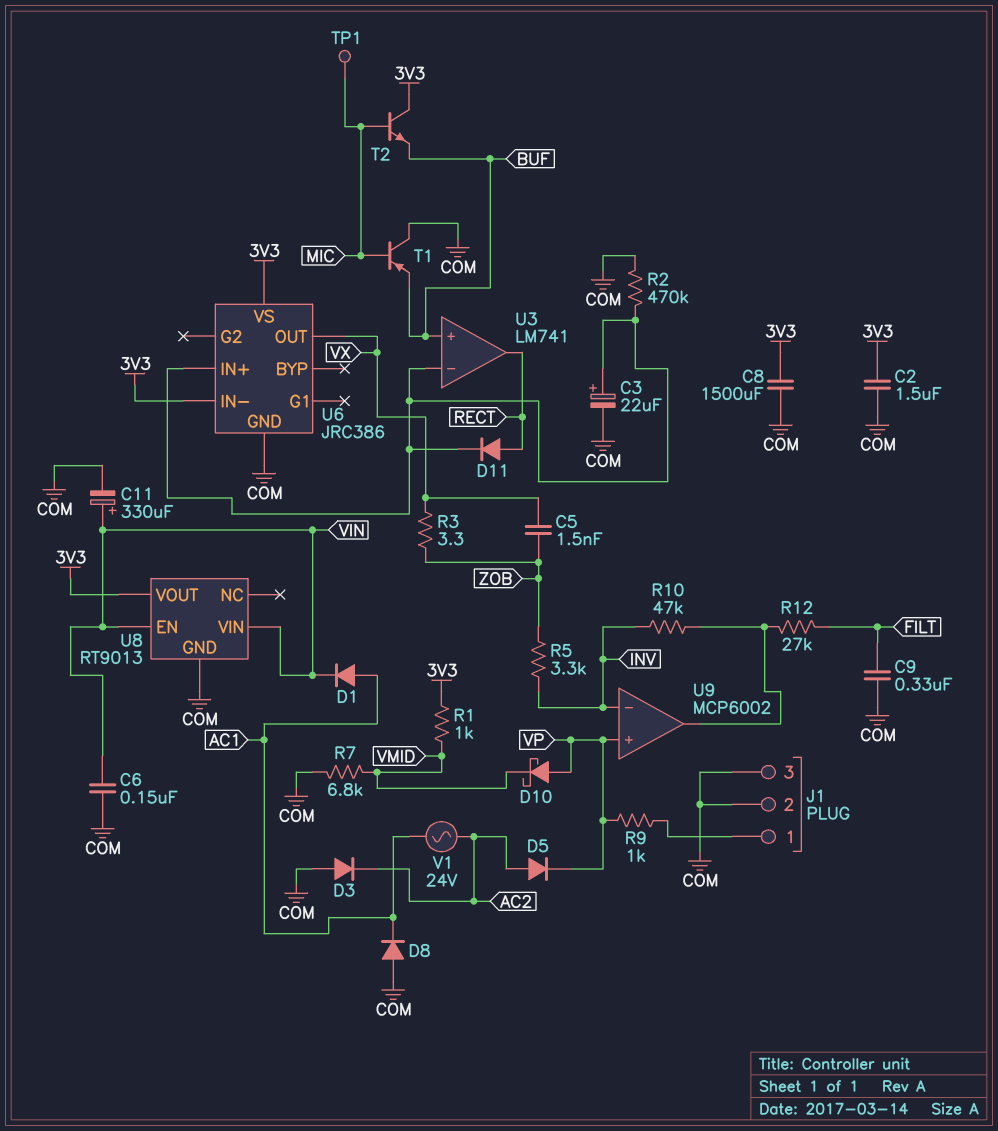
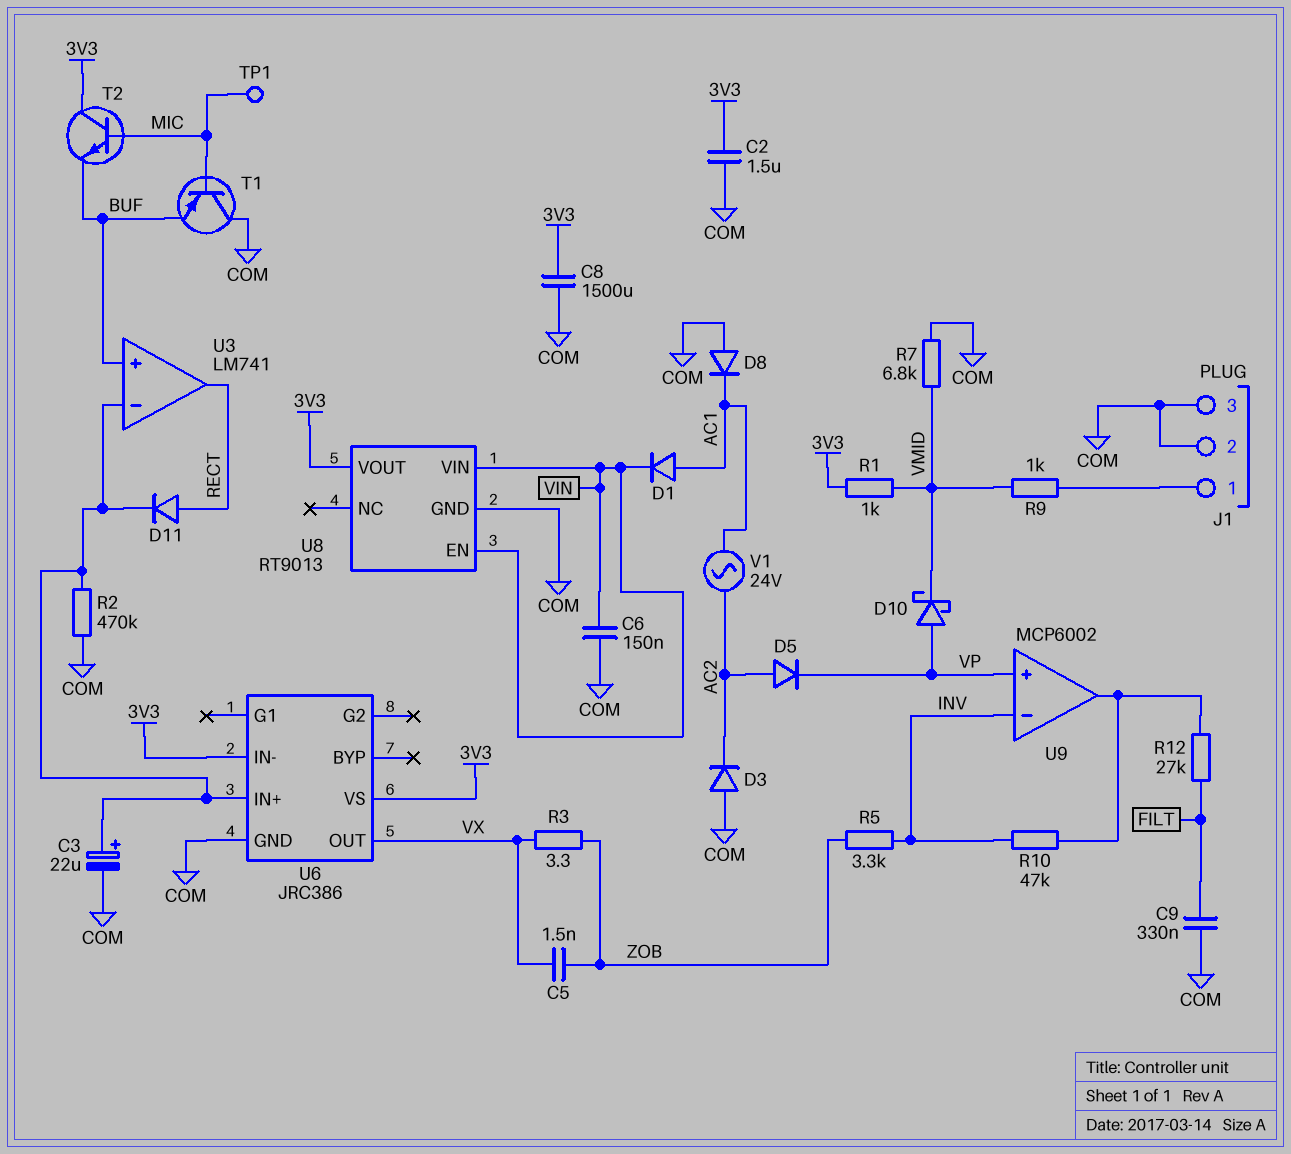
C11: 330uF (plus VIN, minus COM) -> none
R9: 1k (J1/1, VP) -> 1k (J1/1, VMID)

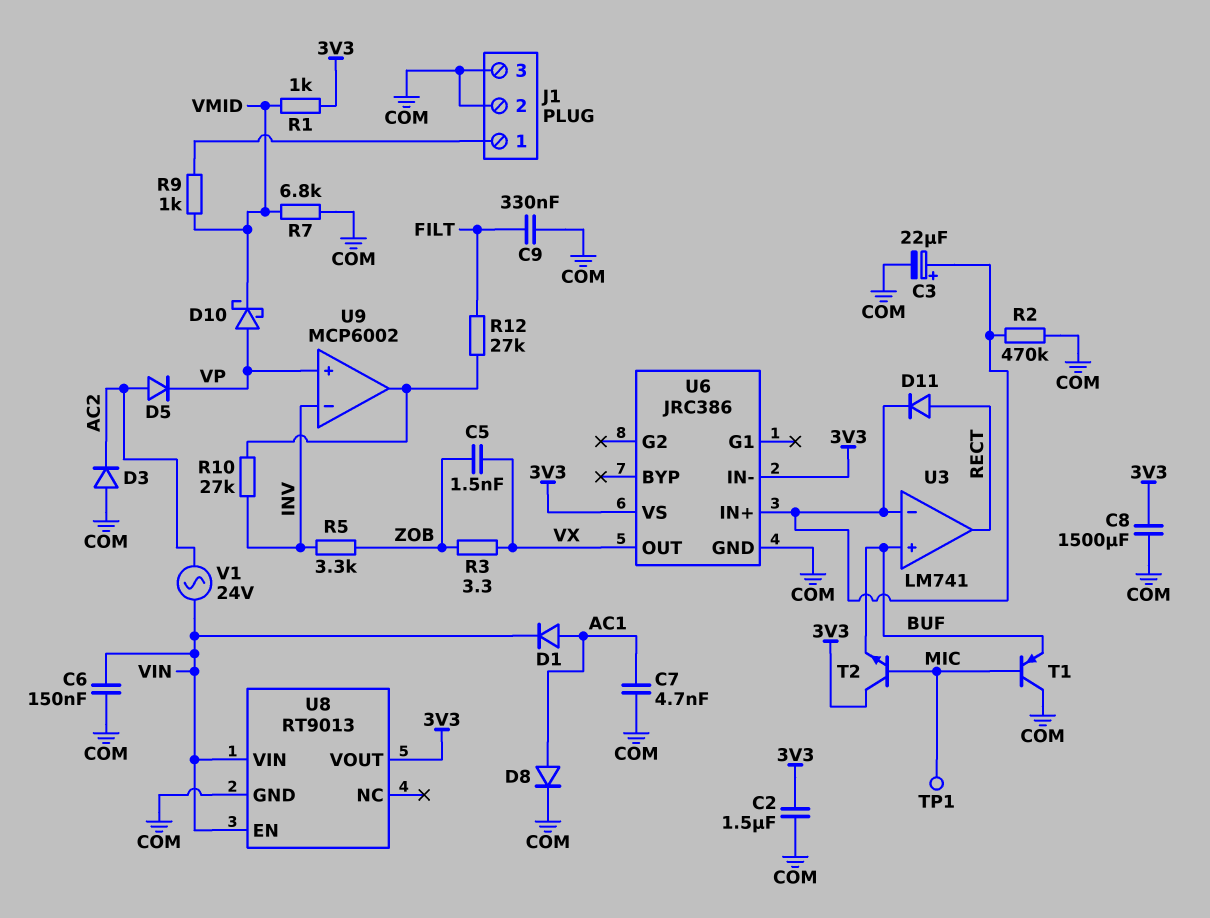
C7: none -> 4.7nF (AC1, COM)
D8: diode (A COM, K AC1) -> diode (A AC1, K COM)
R10: 47k (INV, U9/out) -> 27k (INV, U9/out)
V1: AC 24V (AC1, AC2) -> AC 24V (AC2, VIN)

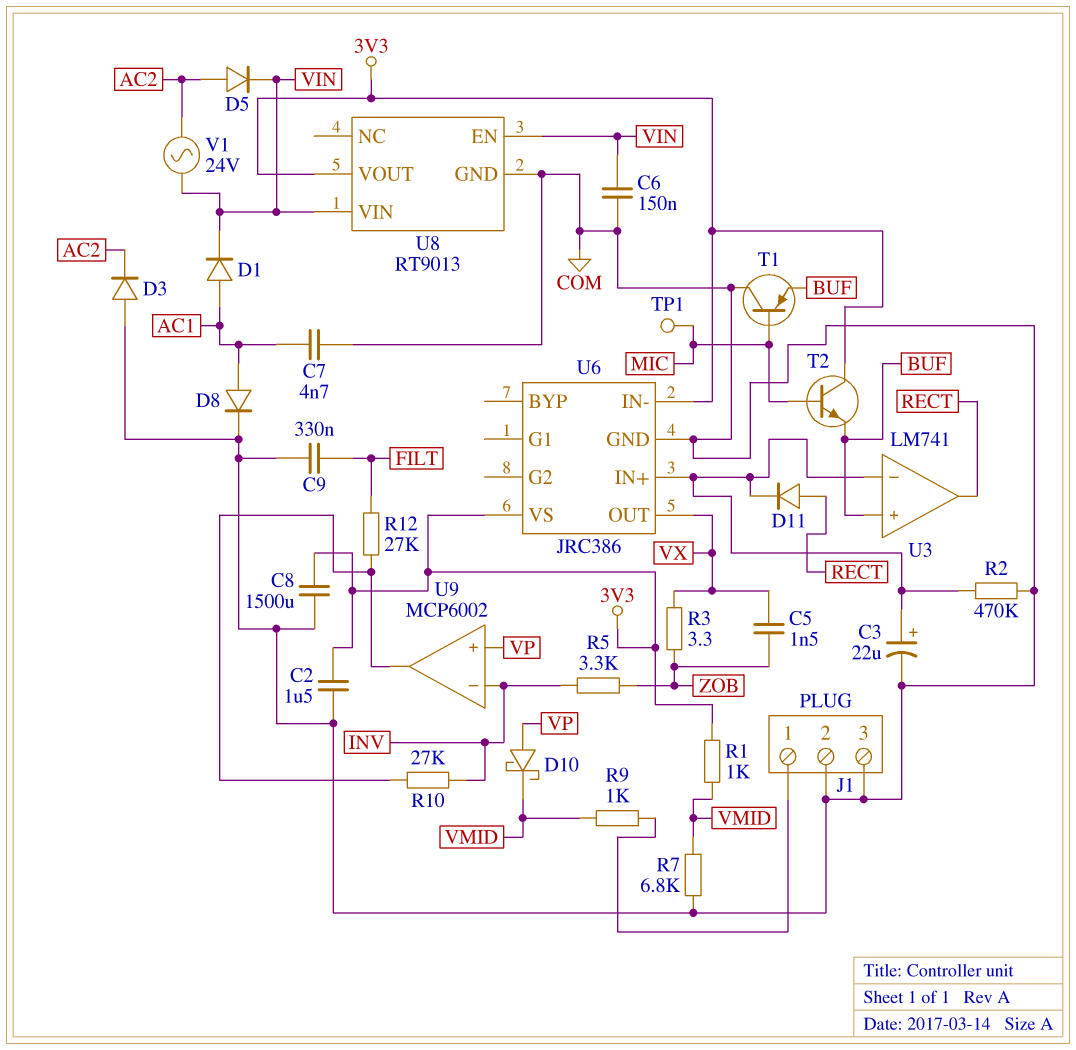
D5: diode (A AC2, K VP) -> diode (A AC2, K VIN)

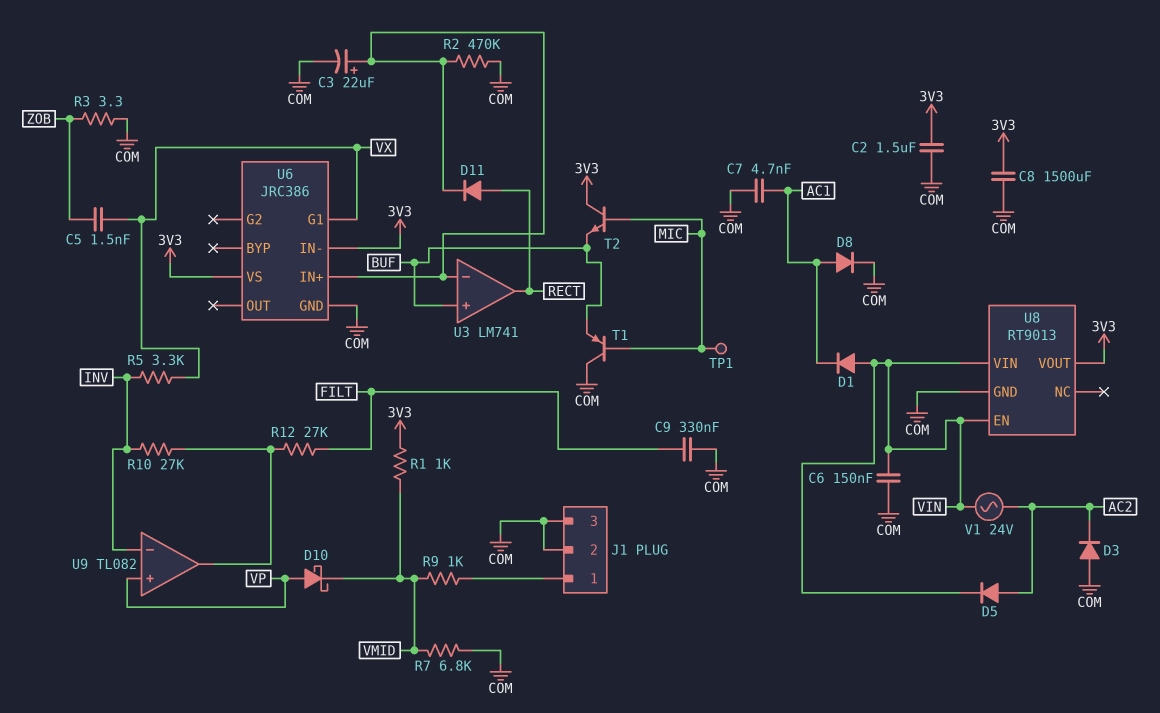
D1: diode (A AC1, K VIN) -> diode (A VIN, K AC1)
R3: 3.3 (VX, ZOB) -> 3.3 (COM, ZOB)
R5: 3.3k (INV, ZOB) -> 3.3k (INV, VX)
U6 pin G1: none -> VX
U6 pin OUT: VX -> none
U9: MCP6002 -> TL082

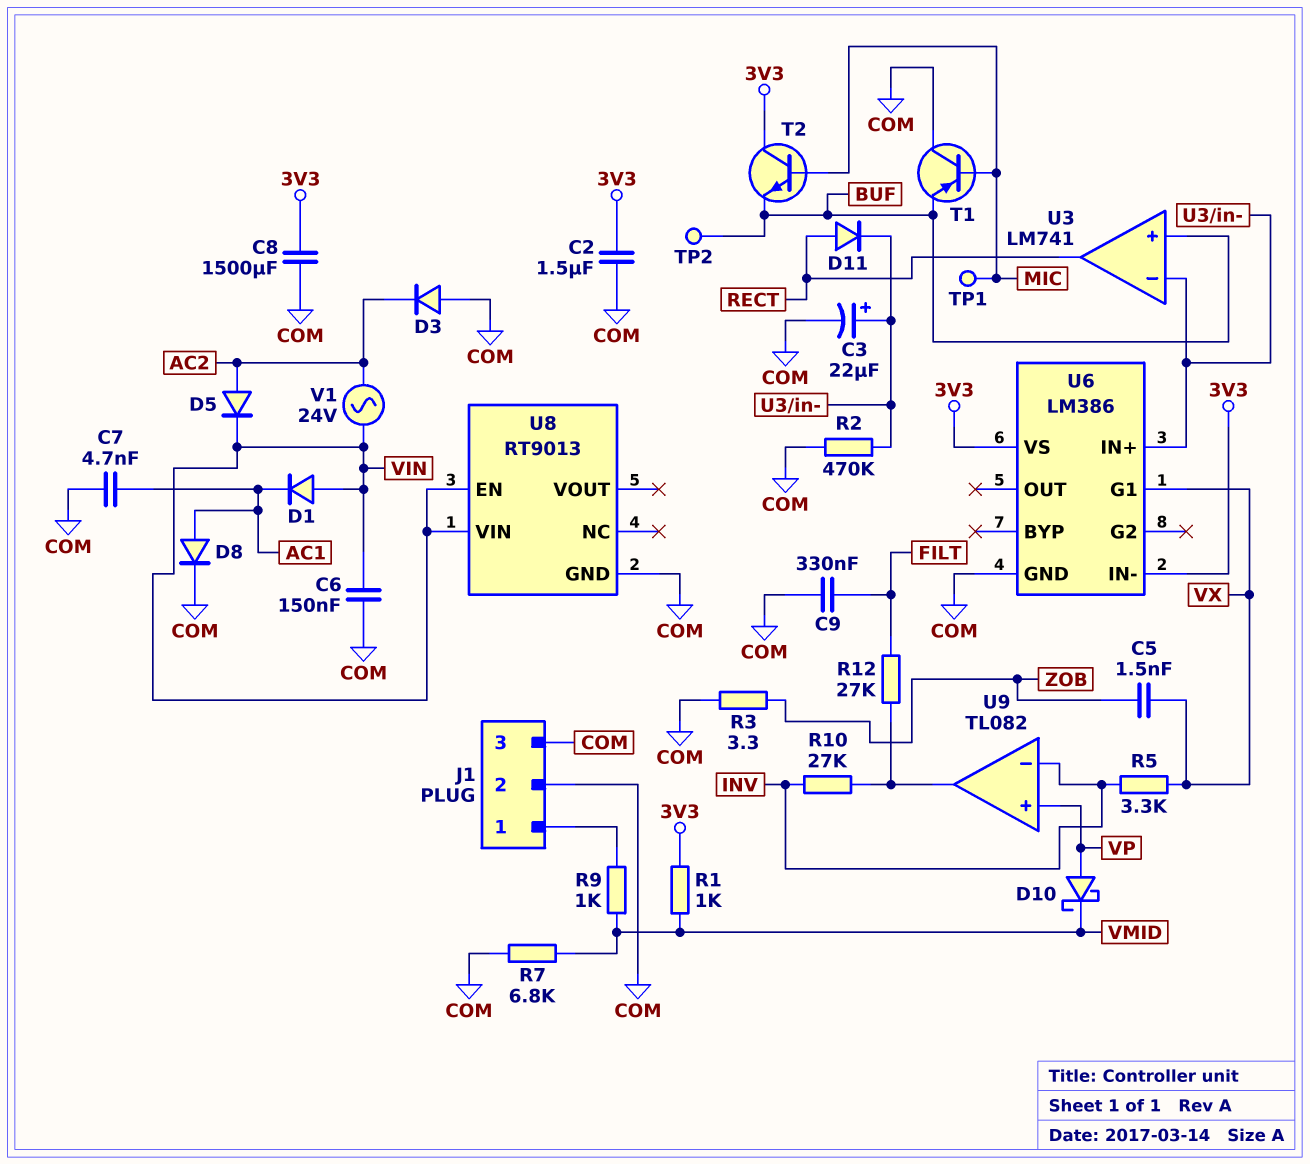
TP2: none -> test point (BUF)
U6: JRC386 -> LM386
U8 pin VOUT: 3V3 -> none

